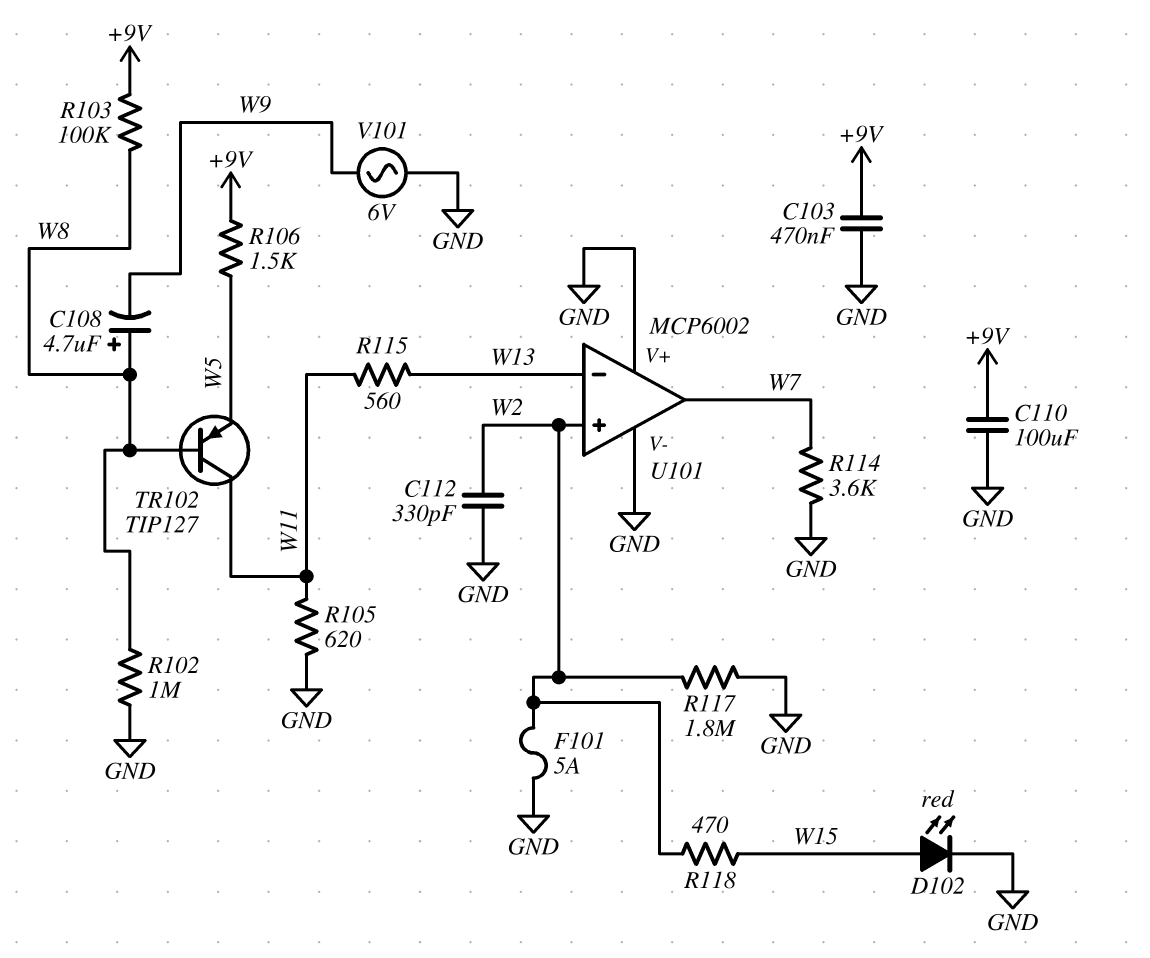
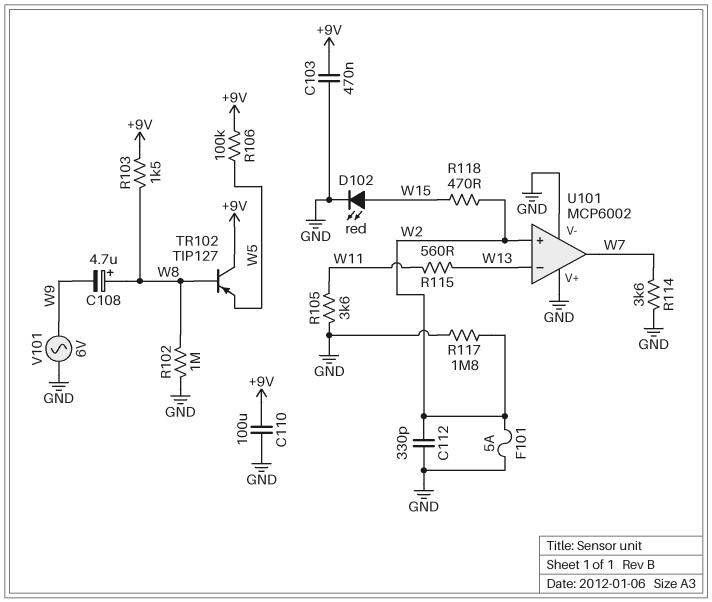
R103: 100k (+9V, W8) -> 1.5k (+9V, W8)
R105: 620 (GND, W11) -> 3.6k (GND, W11)
R106: 1.5k (+9V, W5) -> 100k (+9V, W5)
TR102: PNP TIP127 (B W8, C W11, E W5) -> PNP TIP127 (B W8, C +9V, E W5)

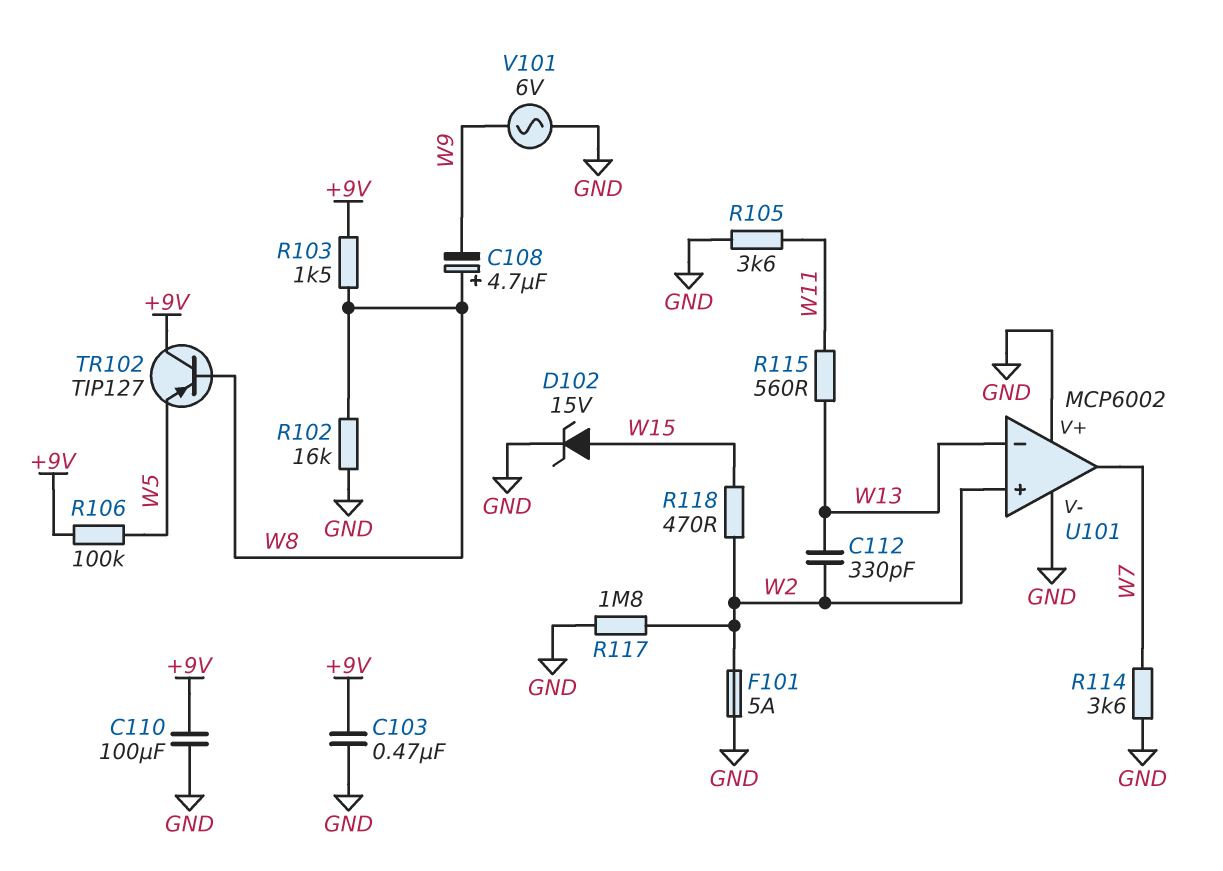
C112: 330pF (GND, W2) -> 330pF (W2, W13)
D102: LED red (A W15, K GND) -> zener 15V (A W15, K GND)
R102: 1M (GND, W8) -> 16k (GND, W8)

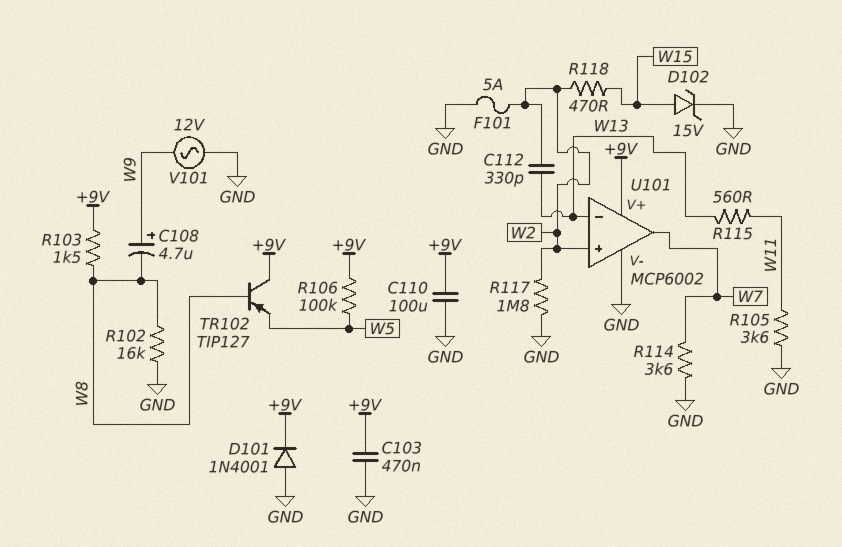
C108: 4.7uF (plus W8, minus W9) -> 4.7uF (plus W9, minus W8)
D101: none -> diode 1N4001 (A GND, K +9V)
U101 pin V+: GND -> +9V
V101: AC 6V (GND, W9) -> AC 12V (GND, W9)

